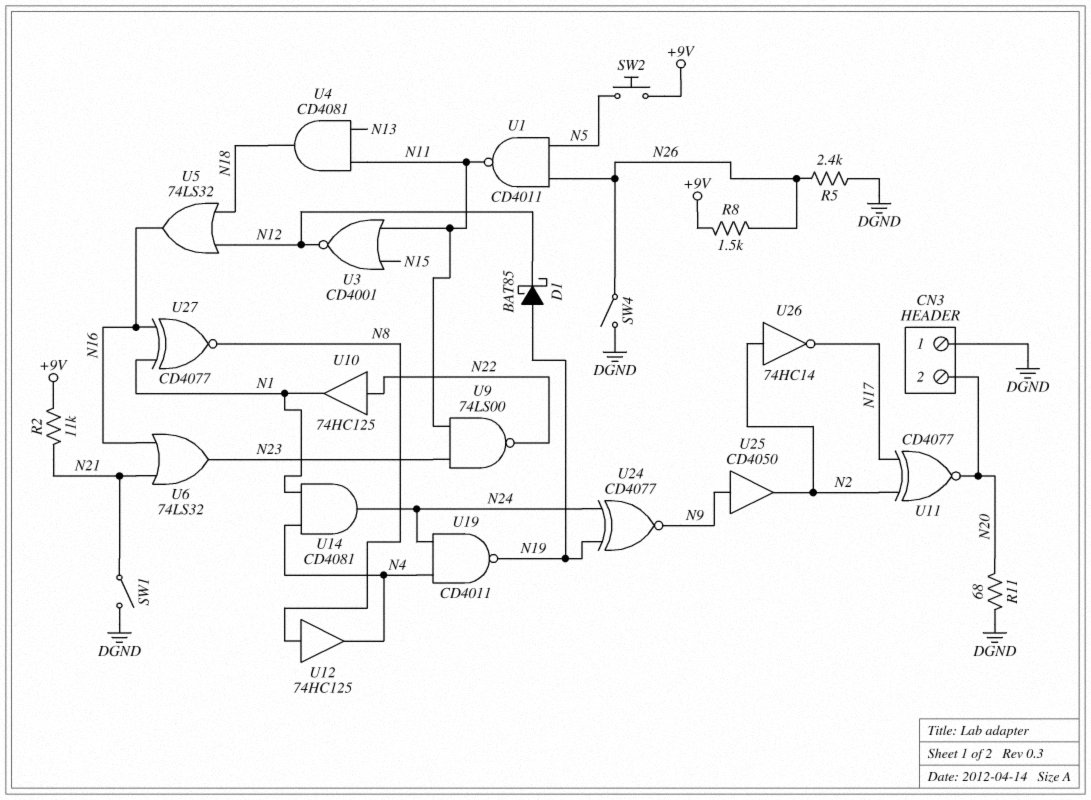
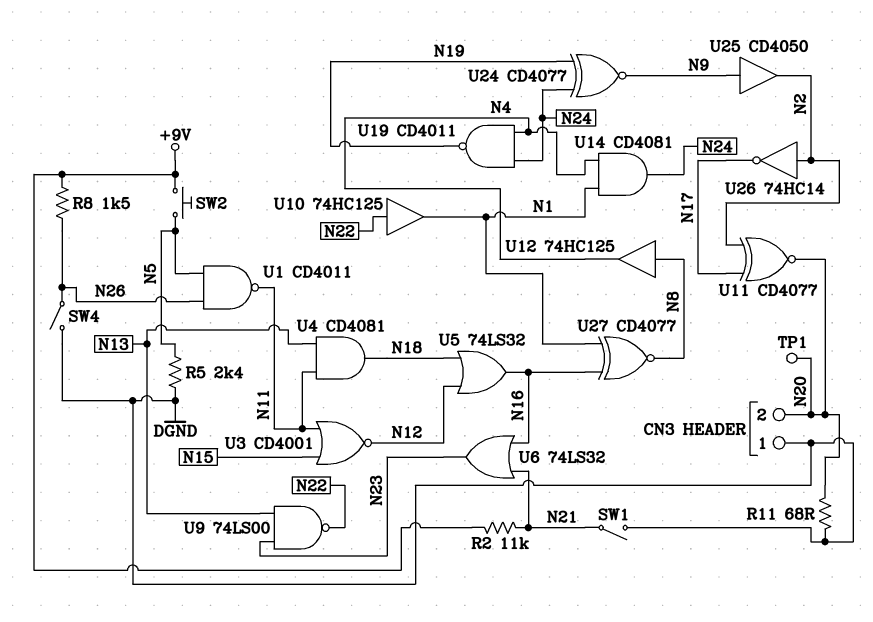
D1: schottky BAT85 (A N19, K N12) -> none
R5: 2.4k (DGND, N26) -> 2.4k (DGND, N5)
TP1: none -> test point (N20)
U9: NAND 74LS00 (in N11, in N23, out N22) -> NAND 74LS00 (in N13, in N23, out N22)

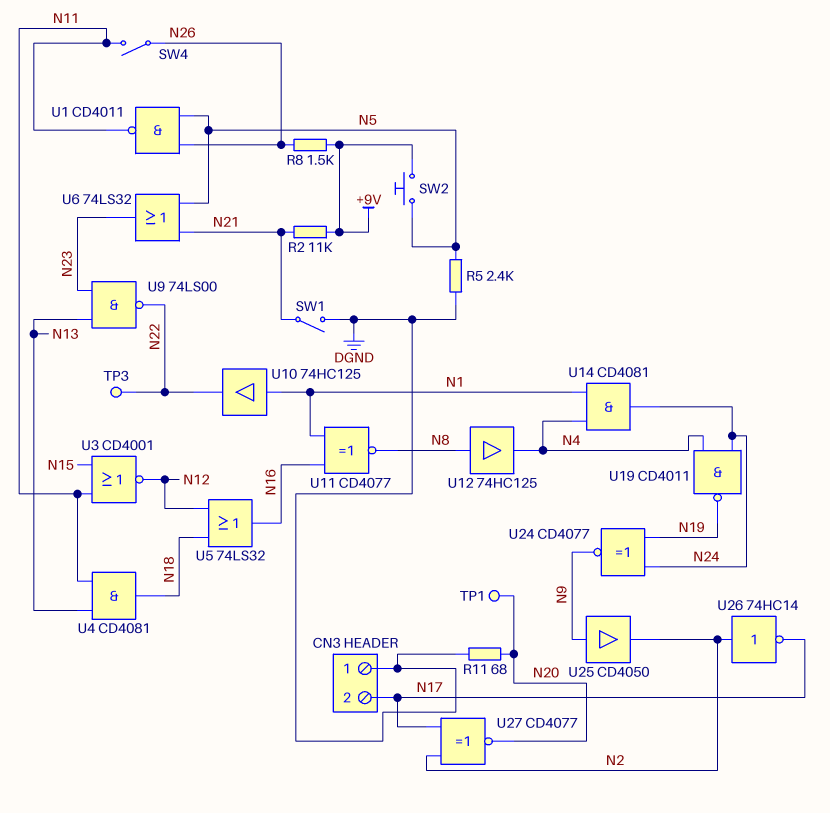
CN3 pin 2: N20 -> N17
SW4: switch (DGND, N26) -> switch (N11, N26)
TP3: none -> test point (N22)
U6: OR 74LS32 (in N16, in N21, out N23) -> OR 74LS32 (in N5, in N21, out N23)
U10: buffer 74HC125 (in N22, out N1) -> buffer 74HC125 (in N1, out N22)
U11: XNOR CD4077 (in N2, in N17, out N20) -> XNOR CD4077 (in N1, in N16, out N8)
U27: XNOR CD4077 (in N1, in N16, out N8) -> XNOR CD4077 (in N2, in N17, out N20)

